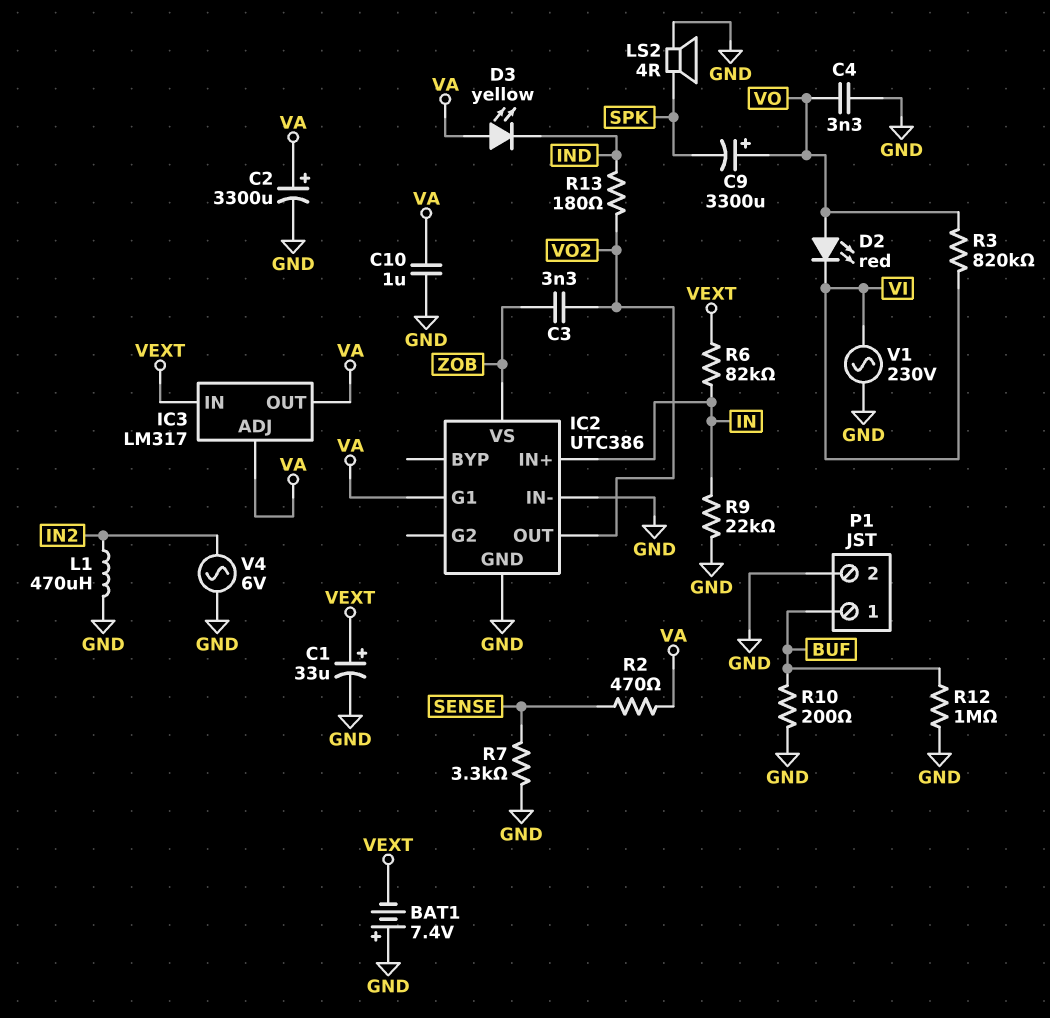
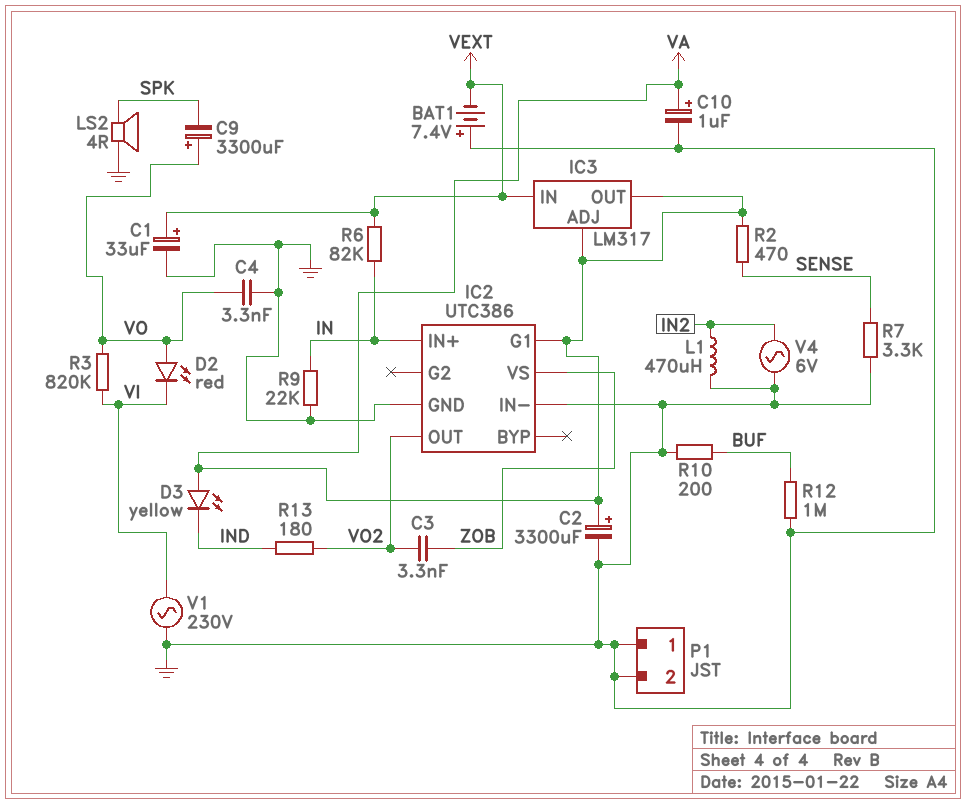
C10: 1uF (GND, VA) -> 1uF (plus VA, minus GND)
P1 pin 1: BUF -> GND

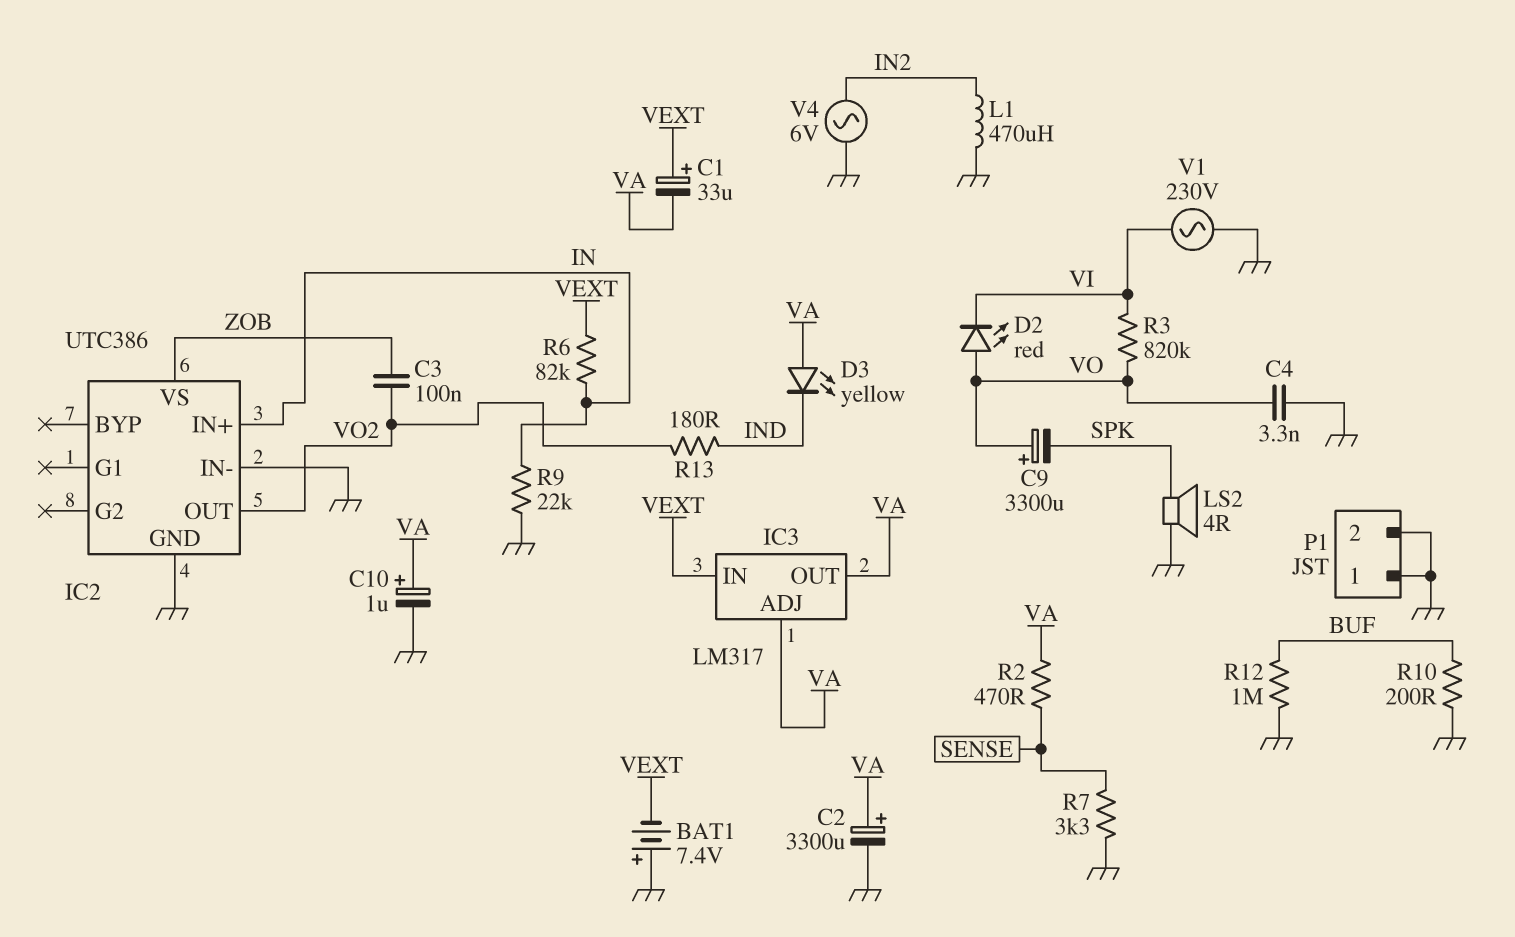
C1: 33uF (plus VEXT, minus GND) -> 33uF (plus VEXT, minus VA)
C3: 3.3nF (VO2, ZOB) -> 100nF (VO2, ZOB)
IC2 pin G1: VA -> none

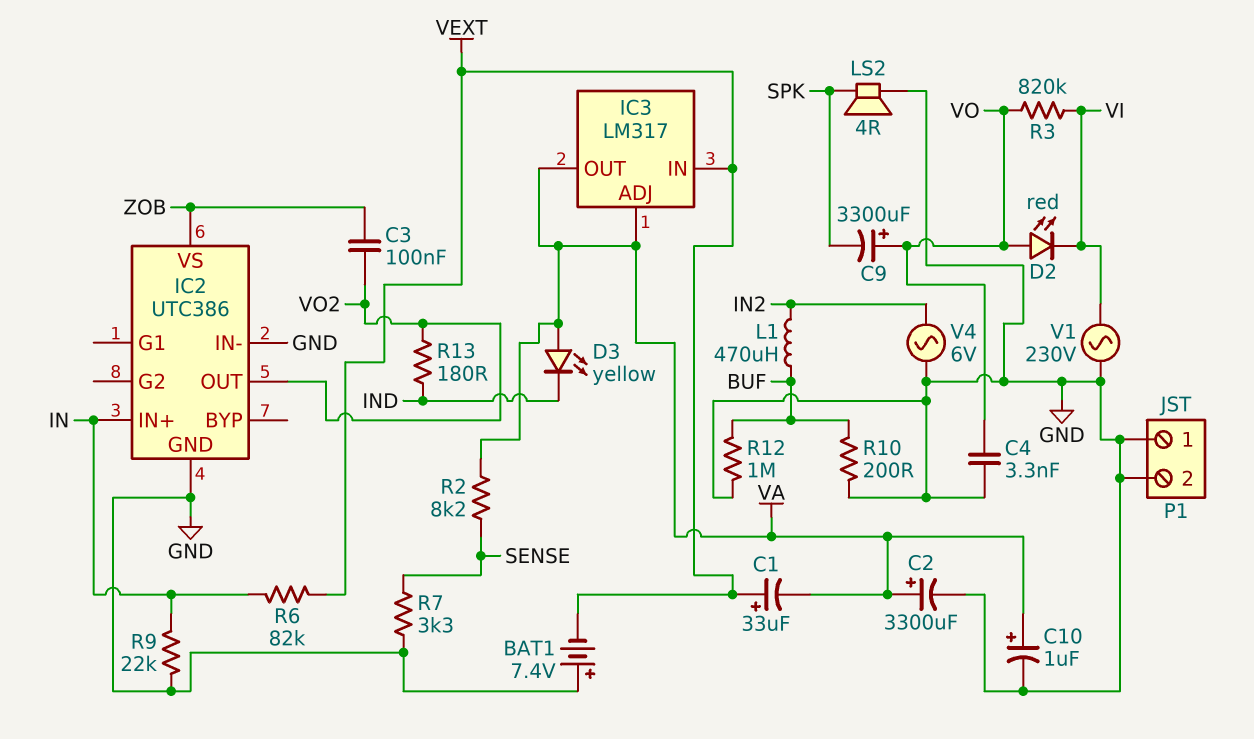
L1: 470uH (GND, IN2) -> 470uH (BUF, IN2)
R2: 470 (SENSE, VA) -> 8.2k (SENSE, VA)

